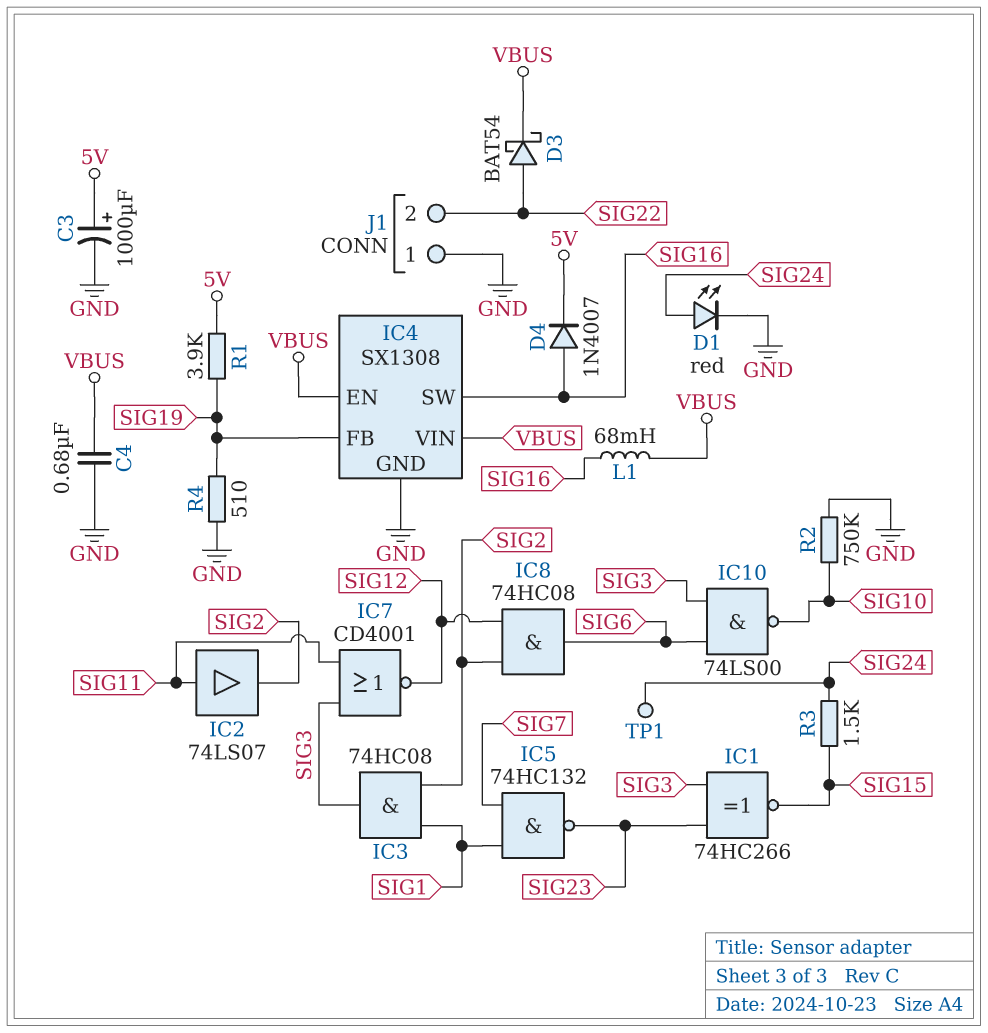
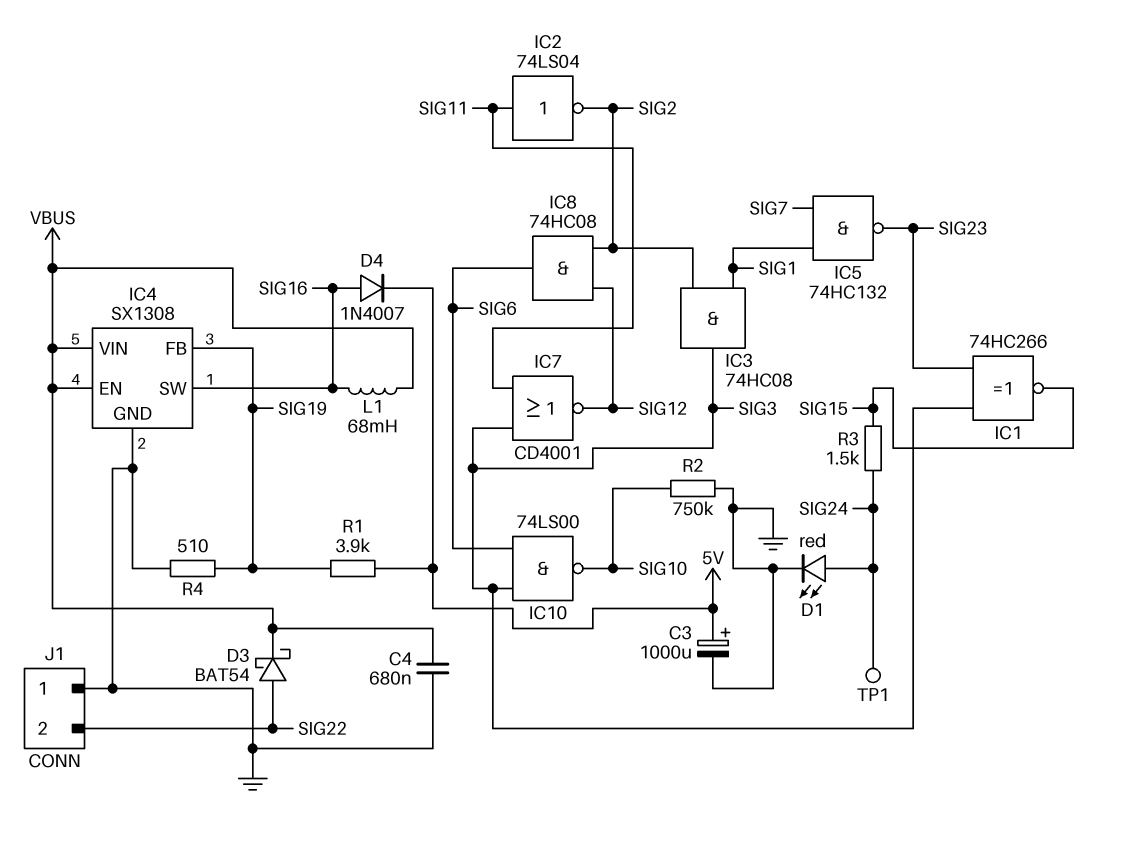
IC2: buffer 74LS07 (in SIG11, out SIG2) -> NOT 74LS04 (in SIG11, out SIG2)

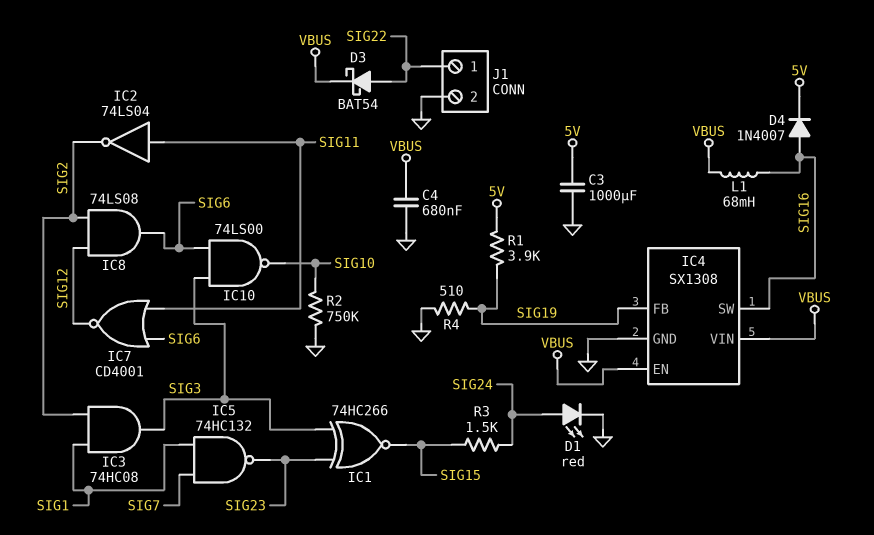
C3: 1000uF (plus 5V, minus GND) -> 1000uF (5V, GND)
IC7: NOR CD4001 (in SIG3, in SIG11, out SIG12) -> NOR CD4001 (in SIG6, in SIG11, out SIG12)
IC8: AND 74HC08 (in SIG2, in SIG12, out SIG6) -> AND 74LS08 (in SIG2, in SIG12, out SIG6)
J1 pin 1: GND -> SIG22
J1 pin 2: SIG22 -> GND
TP1: test point (SIG24) -> none

